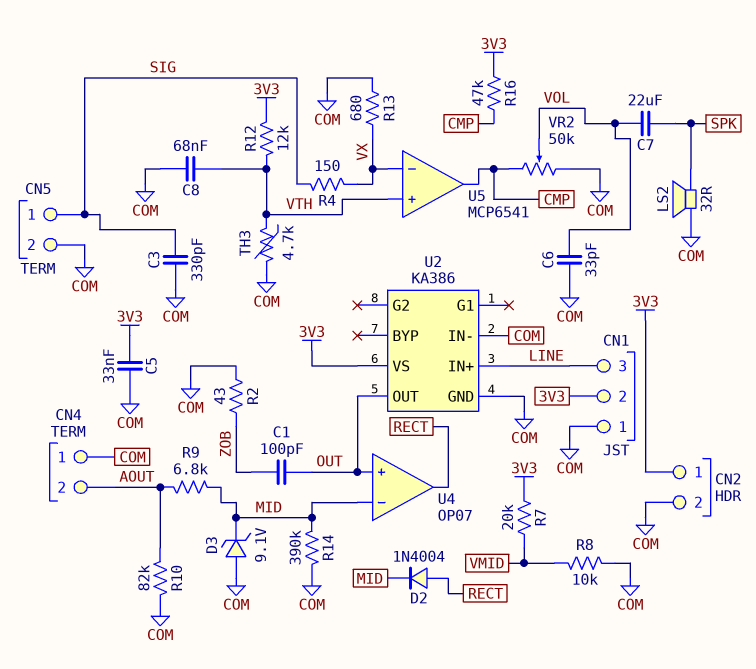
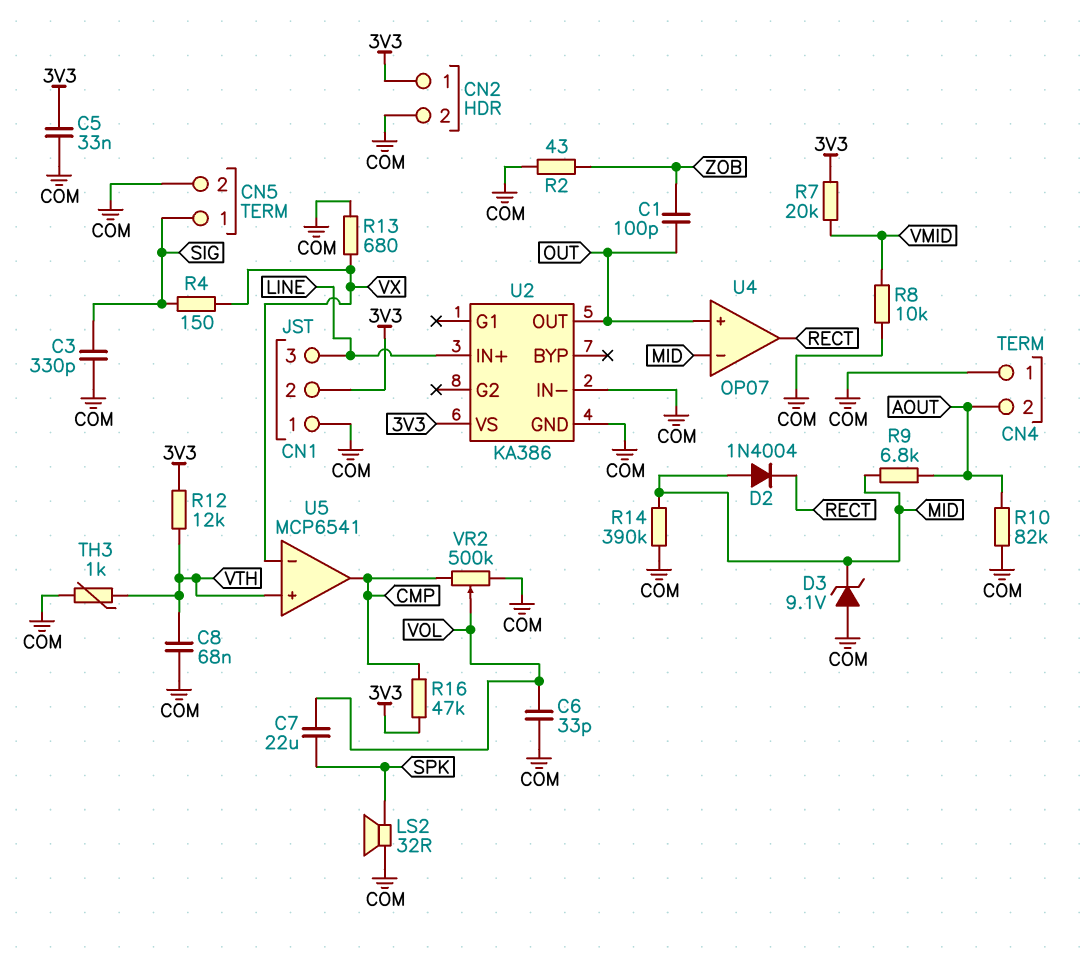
D2: diode 1N4004 (A RECT, K MID) -> diode 1N4004 (A MID, K RECT)
TH3: 4.7k (COM, VTH) -> 1k (COM, VTH)
VR2: 50k (CMP, COM, wiper VOL) -> 500k (CMP, COM, wiper VOL)

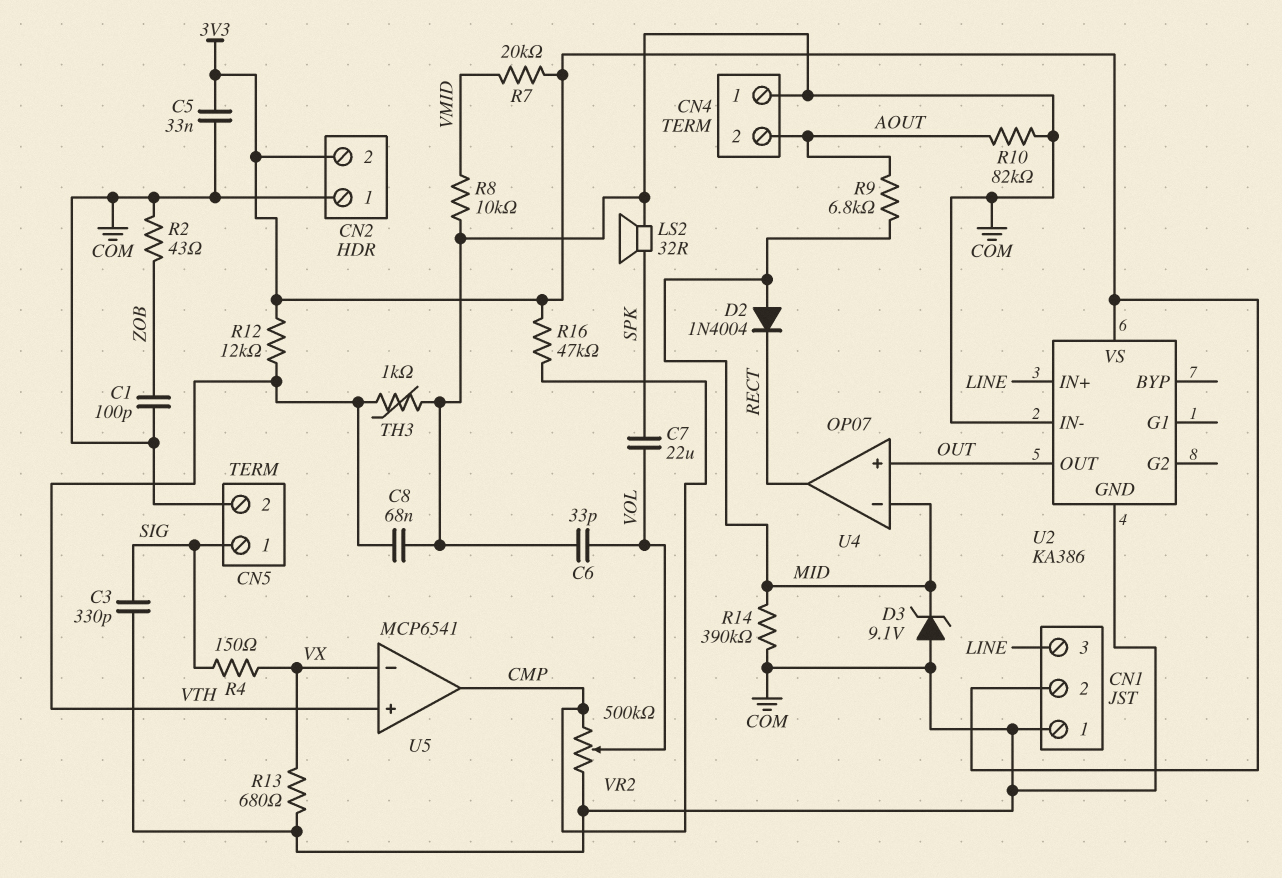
C1: 100pF (OUT, ZOB) -> 100pF (COM, ZOB)
CN2 pin 1: 3V3 -> COM
CN2 pin 2: COM -> 3V3

